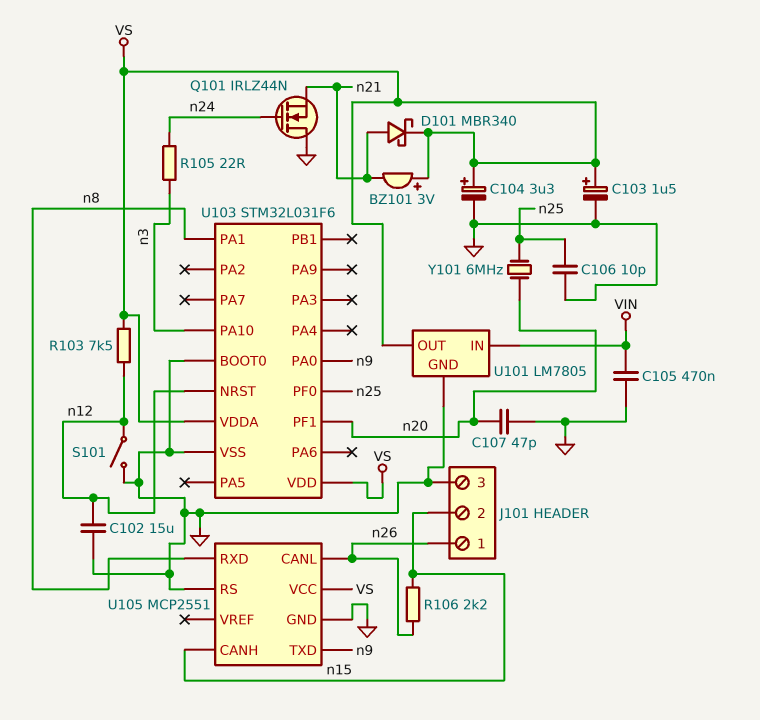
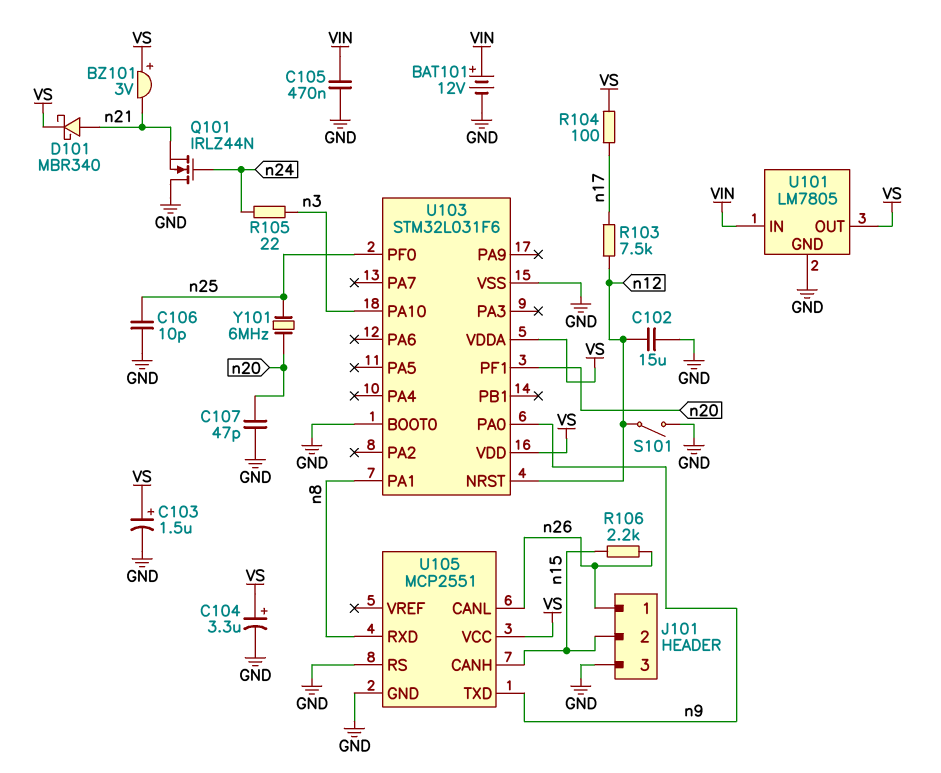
BAT101: none -> 12V (plus VIN, minus GND)
R103: 7.5k (VS, n12) -> 7.5k (n12, n17)
R104: none -> 100 (VS, n17)

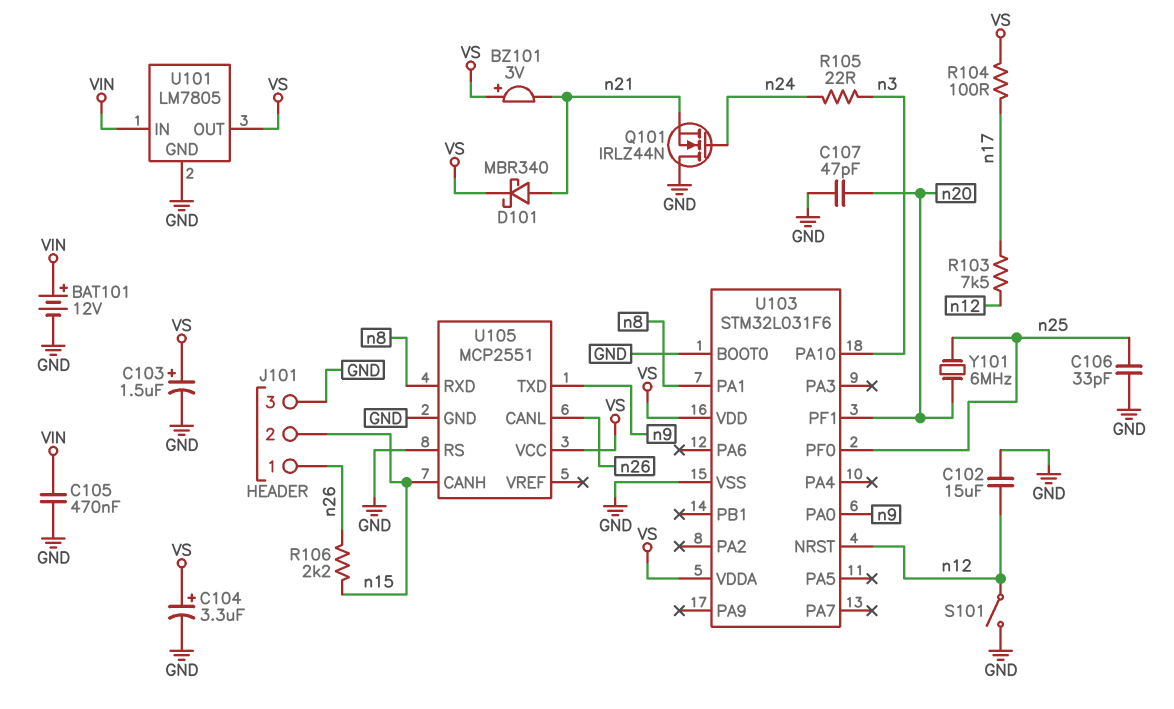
C106: 10pF (GND, n25) -> 33pF (GND, n25)

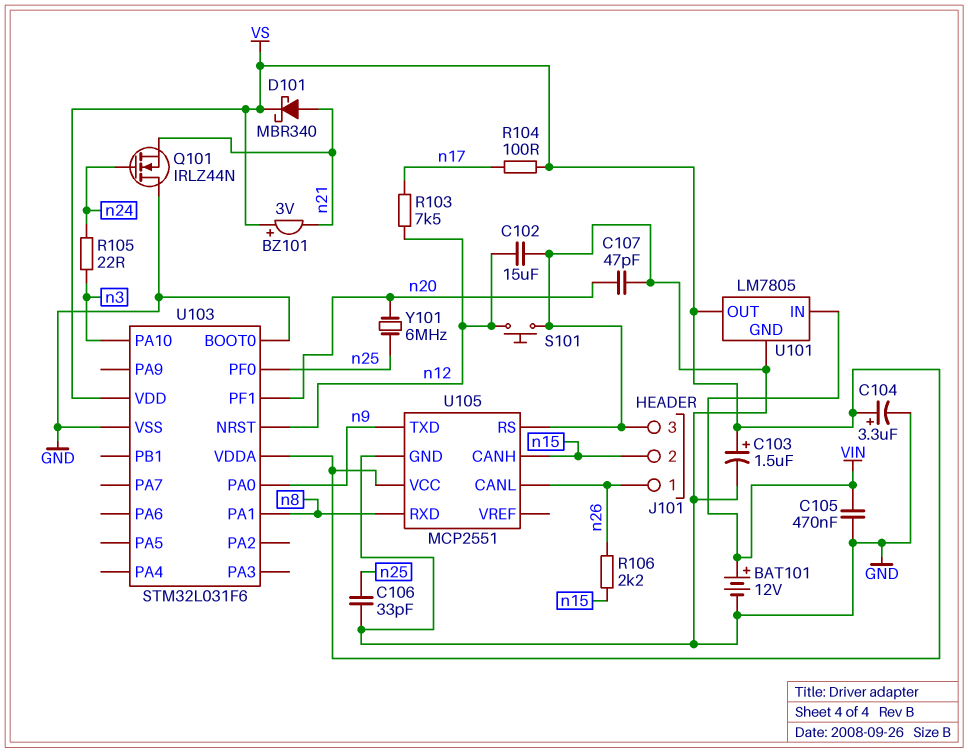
S101: switch (GND, n12) -> button (GND, n12)

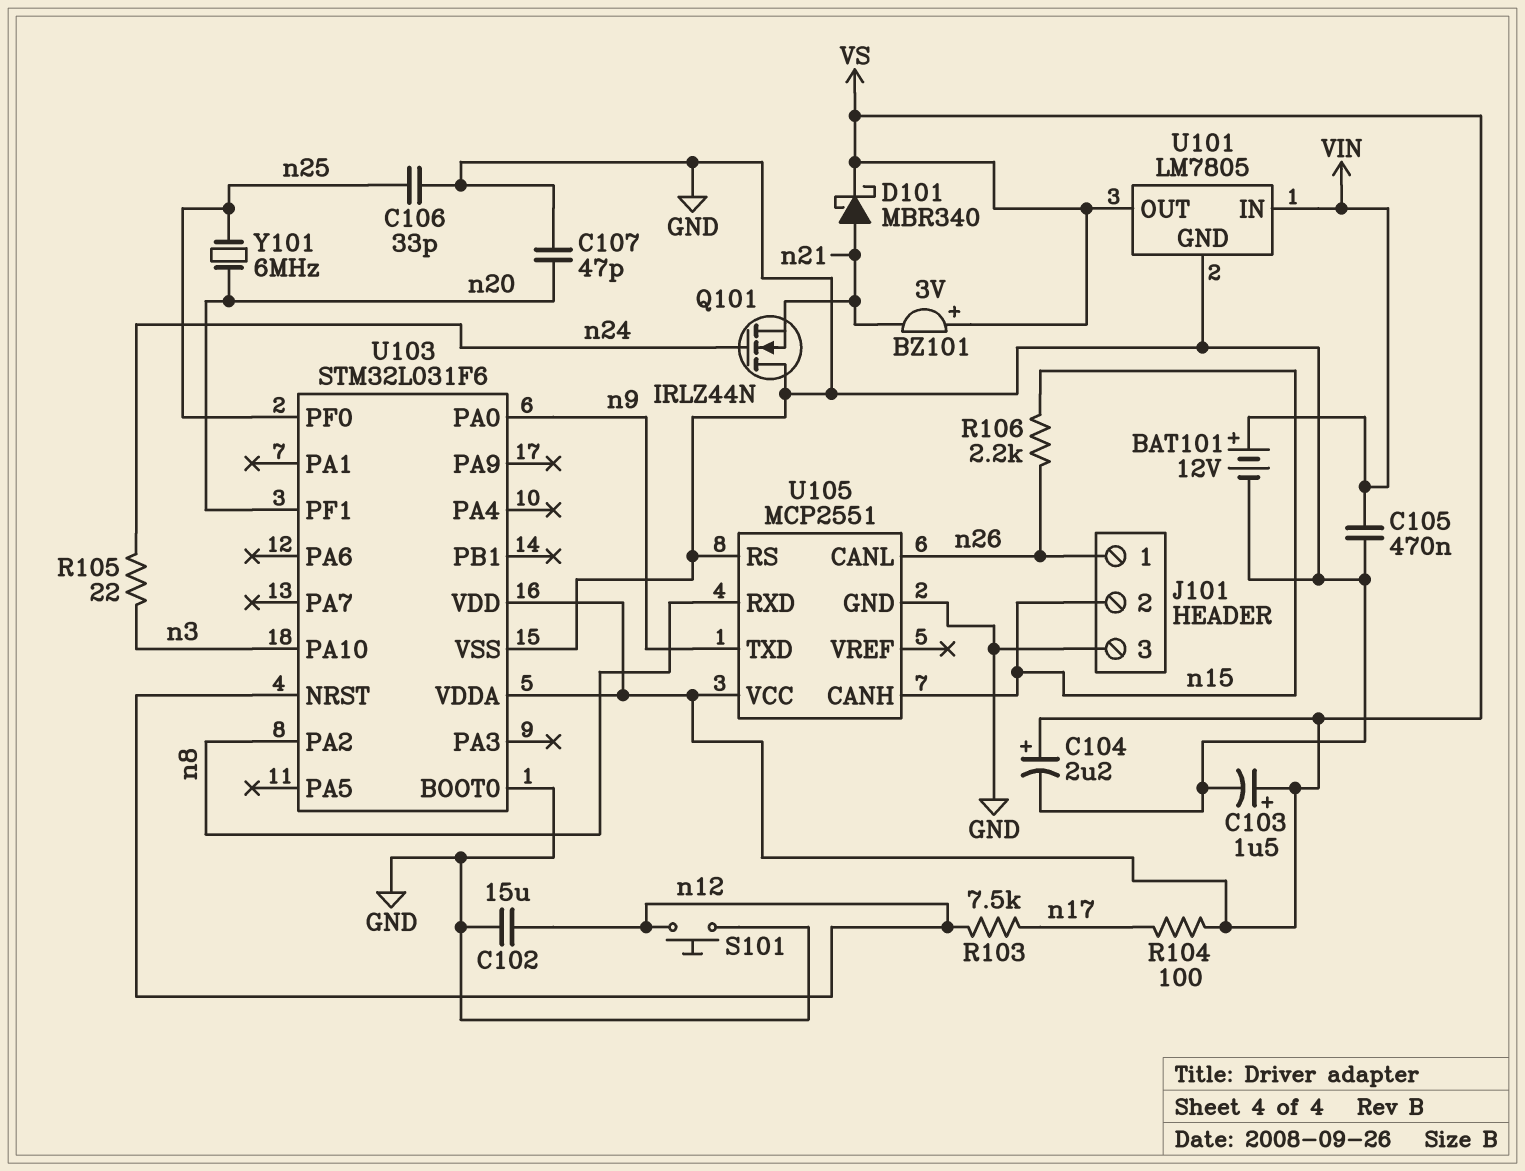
C104: 3.3uF (plus VS, minus GND) -> 2.2uF (plus VS, minus GND)
U103 pin PA1: n8 -> none
U103 pin PA2: none -> n8

